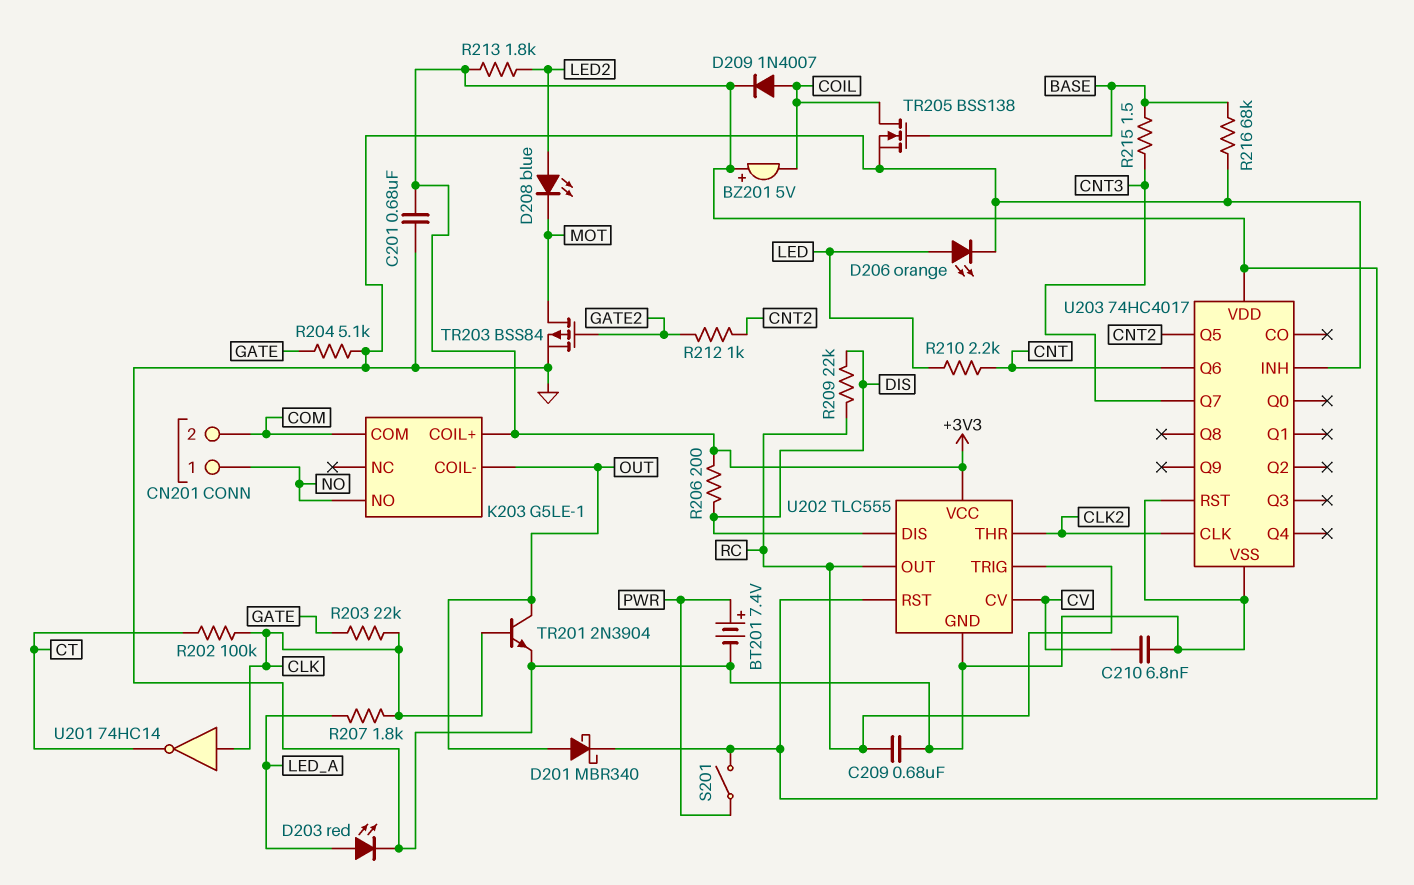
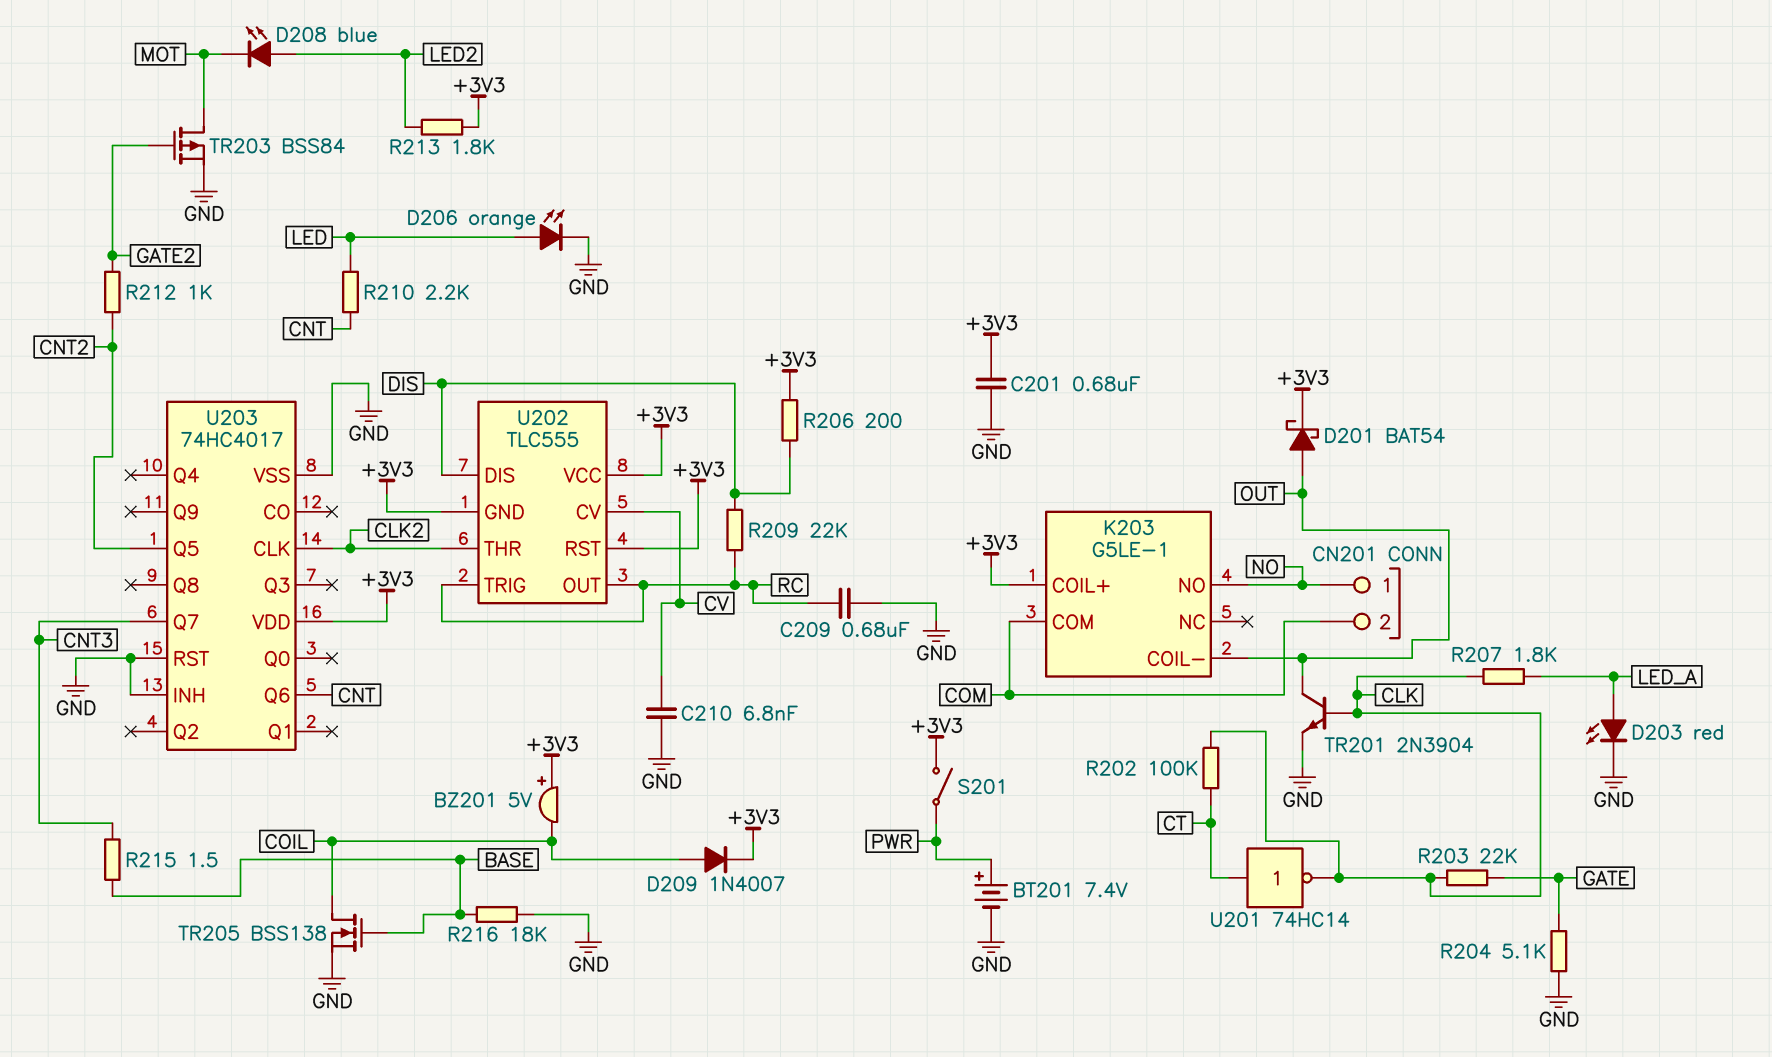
D201: schottky MBR340 (A OUT, K +3V3) -> schottky BAT54 (A OUT, K +3V3)
R216: 68k (BASE, GND) -> 18k (BASE, GND)
U201: NOT 74HC14 (in CLK, out CT) -> NOT 74HC14 (in CT, out CLK)
U202 pin GND: GND -> +3V3

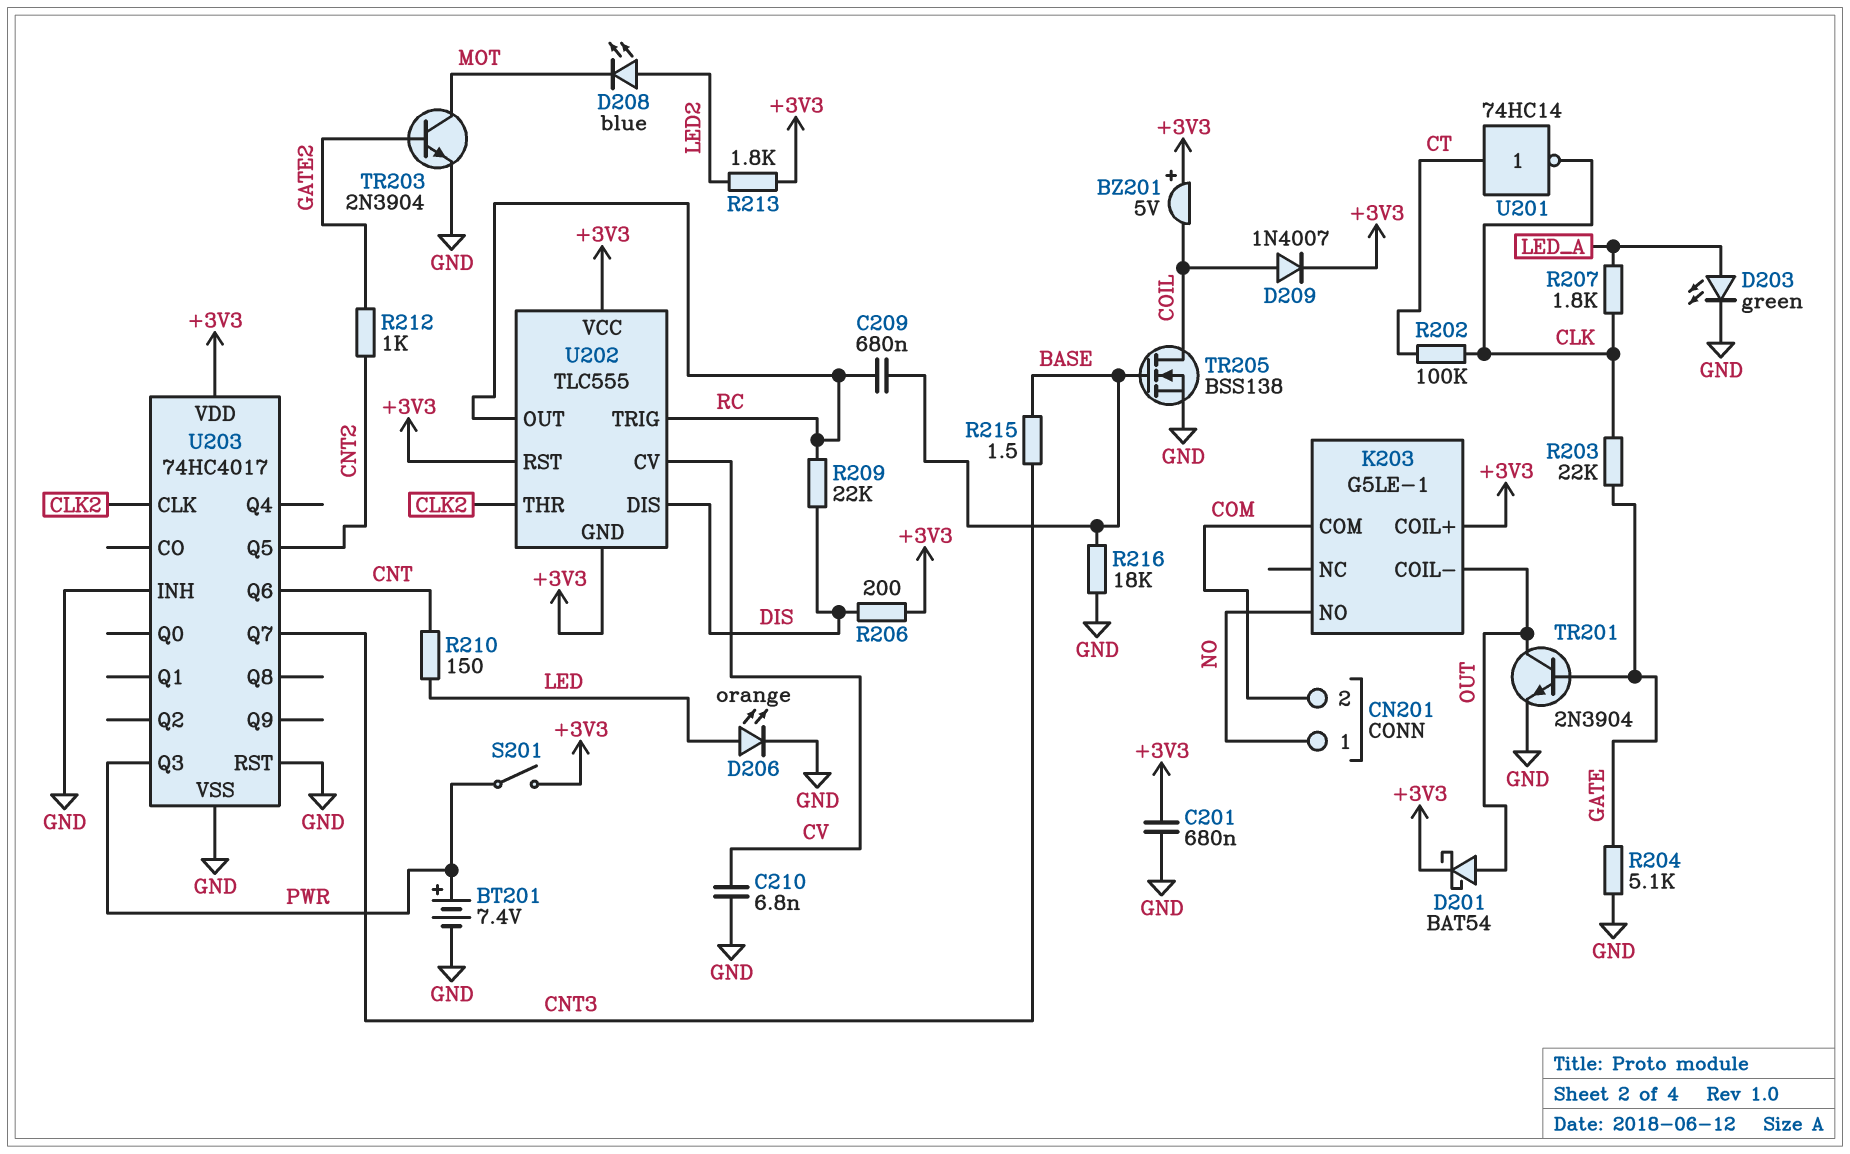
C209: 680nF (GND, RC) -> 680nF (BASE, RC)
D203: LED red (A LED_A, K GND) -> LED green (A LED_A, K GND)
R210: 2.2k (CNT, LED) -> 150 (CNT, LED)
TR201: NPN 2N3904 (B CLK, C OUT, E GND) -> NPN 2N3904 (B GATE, C OUT, E GND)
TR203: PMOS BSS84 (G GATE2, D MOT, S GND) -> NPN 2N3904 (B GATE2, C MOT, E GND)
U203 pin Q3: none -> PWR

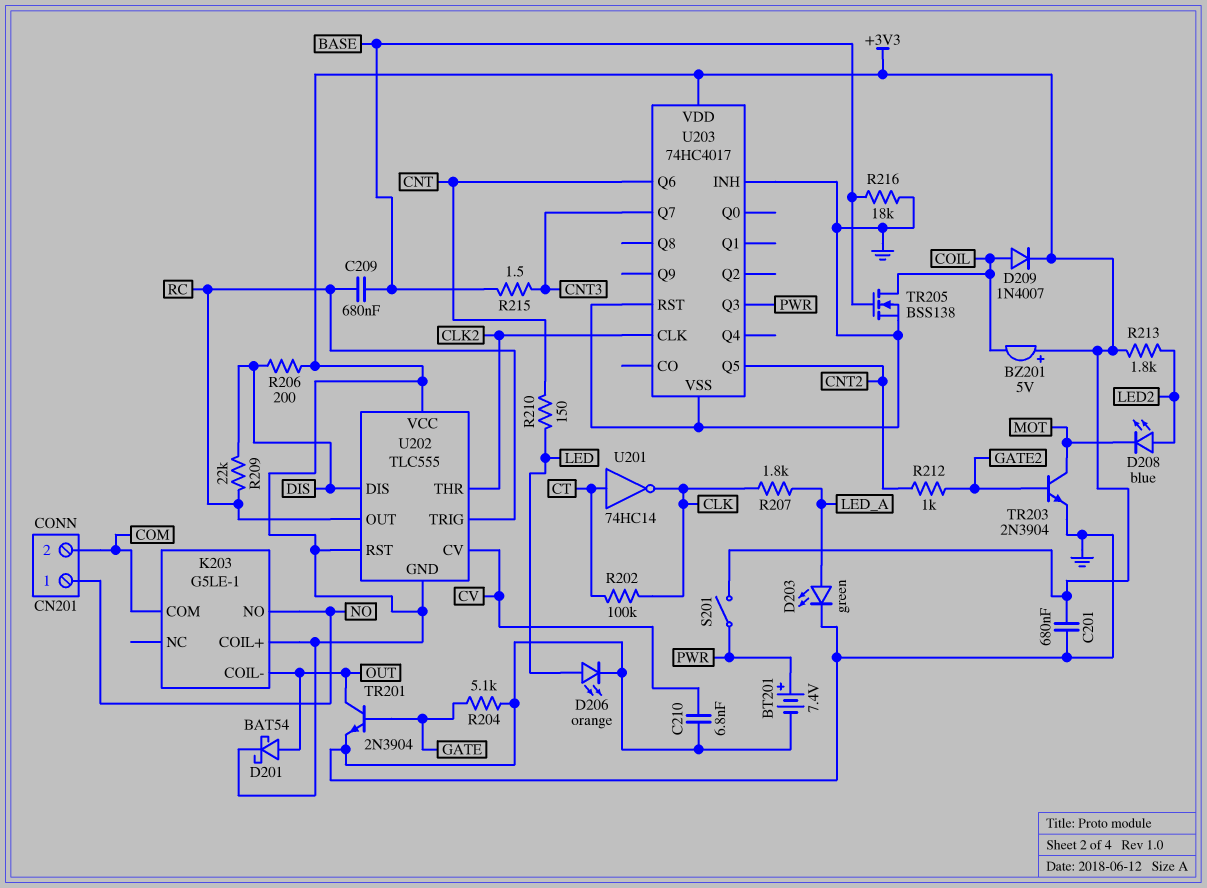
R203: 22k (CLK, GATE) -> none

